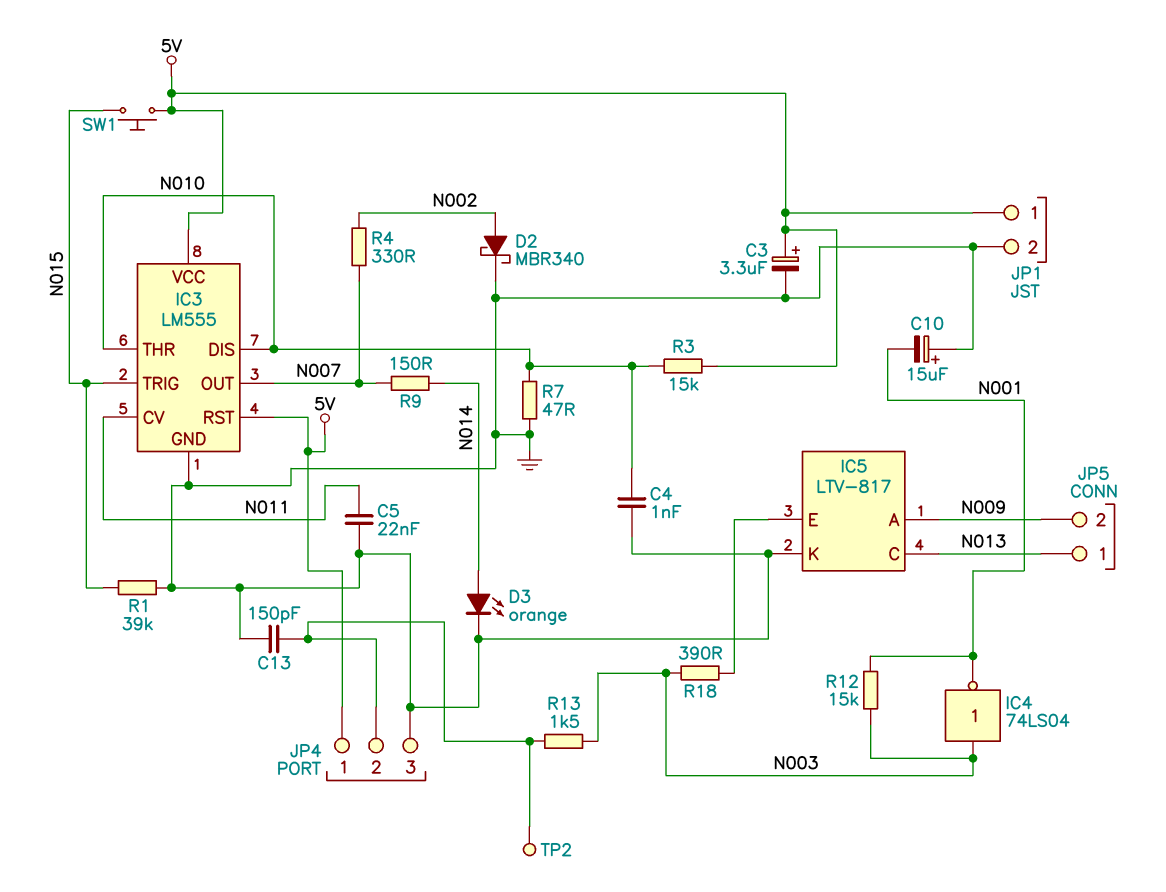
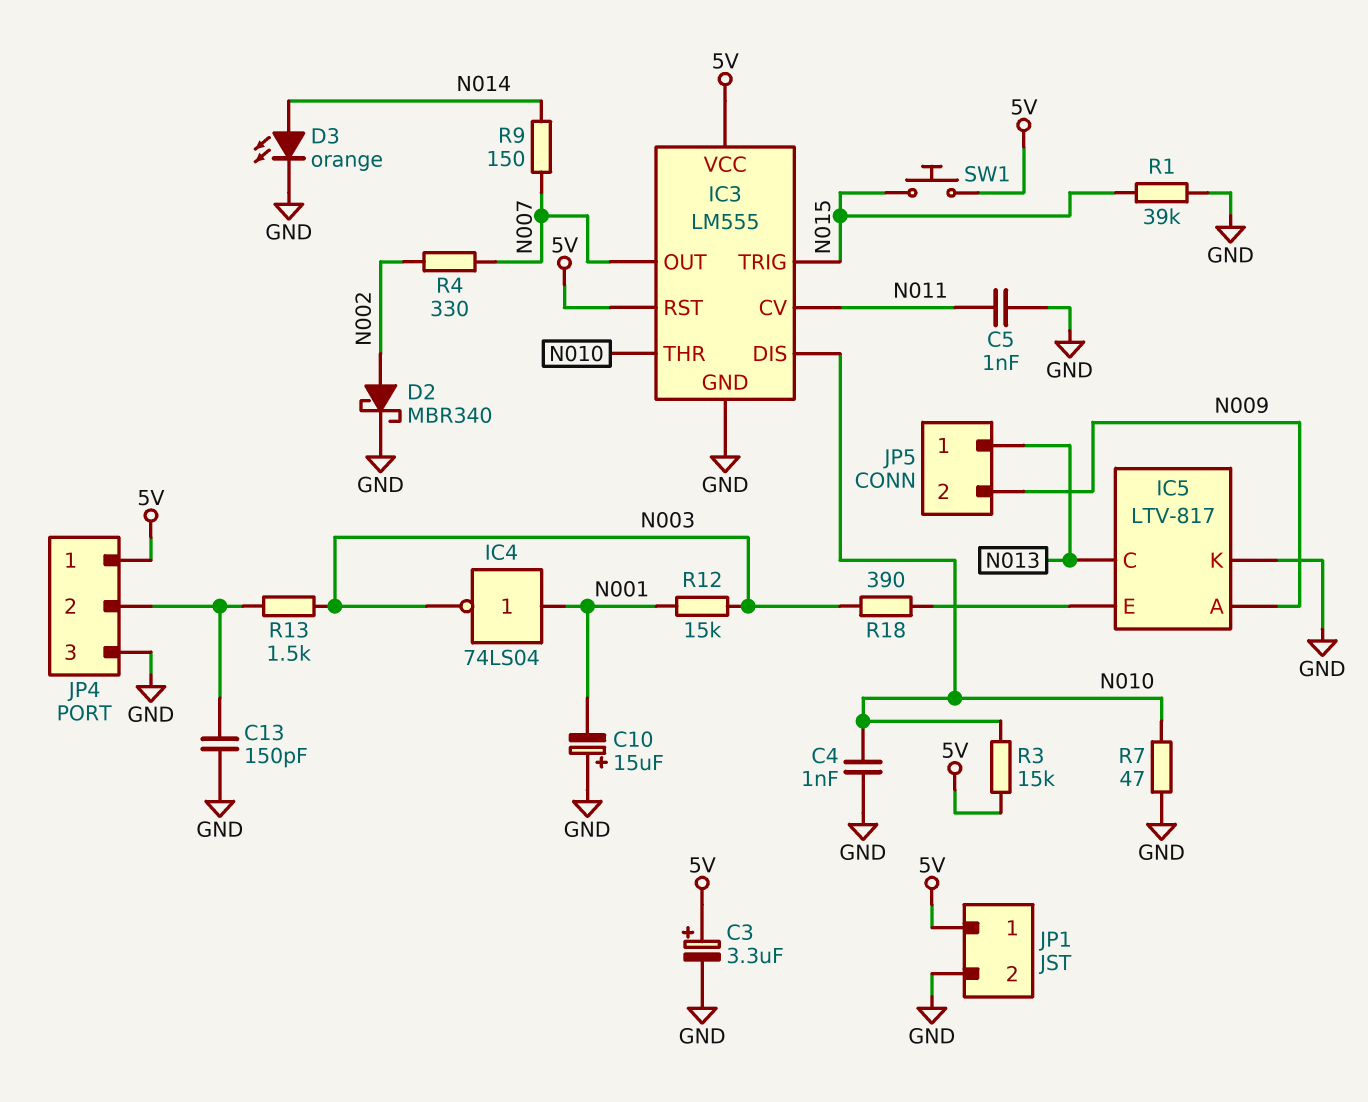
C5: 22nF (GND, N011) -> 1nF (GND, N011)
IC4: NOT 74LS04 (in N003, out N001) -> NOT 74LS04 (in N001, out N003)
TP2: test point (JP4/2) -> none

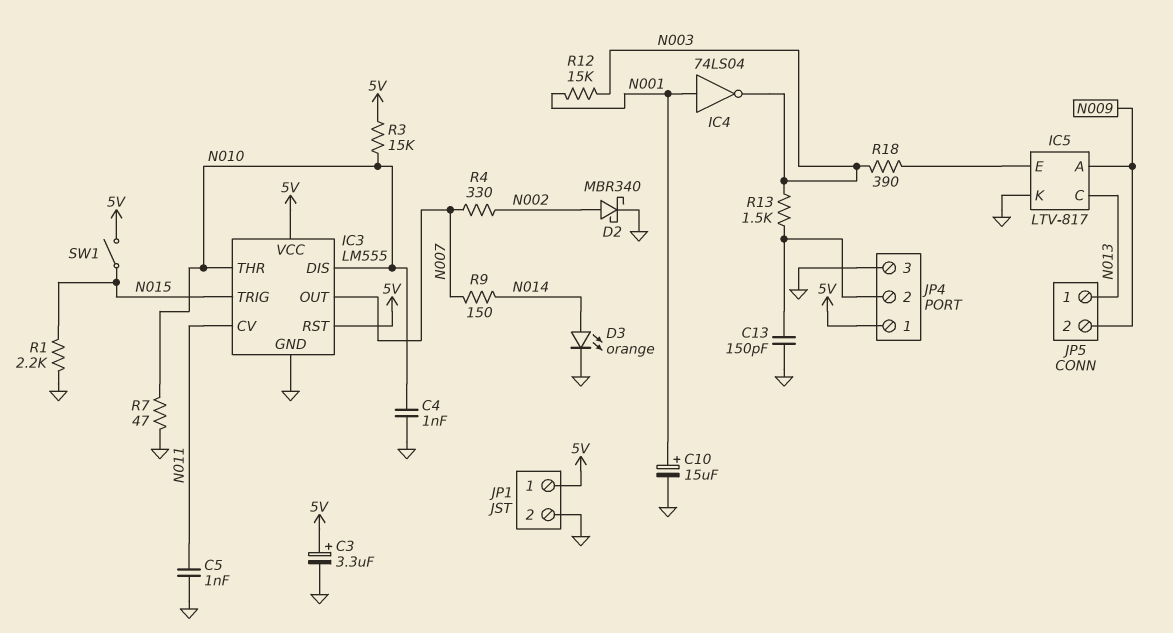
C10: 15uF (plus GND, minus N001) -> 15uF (plus N001, minus GND)
R1: 39k (GND, N015) -> 2.2k (GND, N015)
SW1: button (5V, N015) -> switch (5V, N015)

